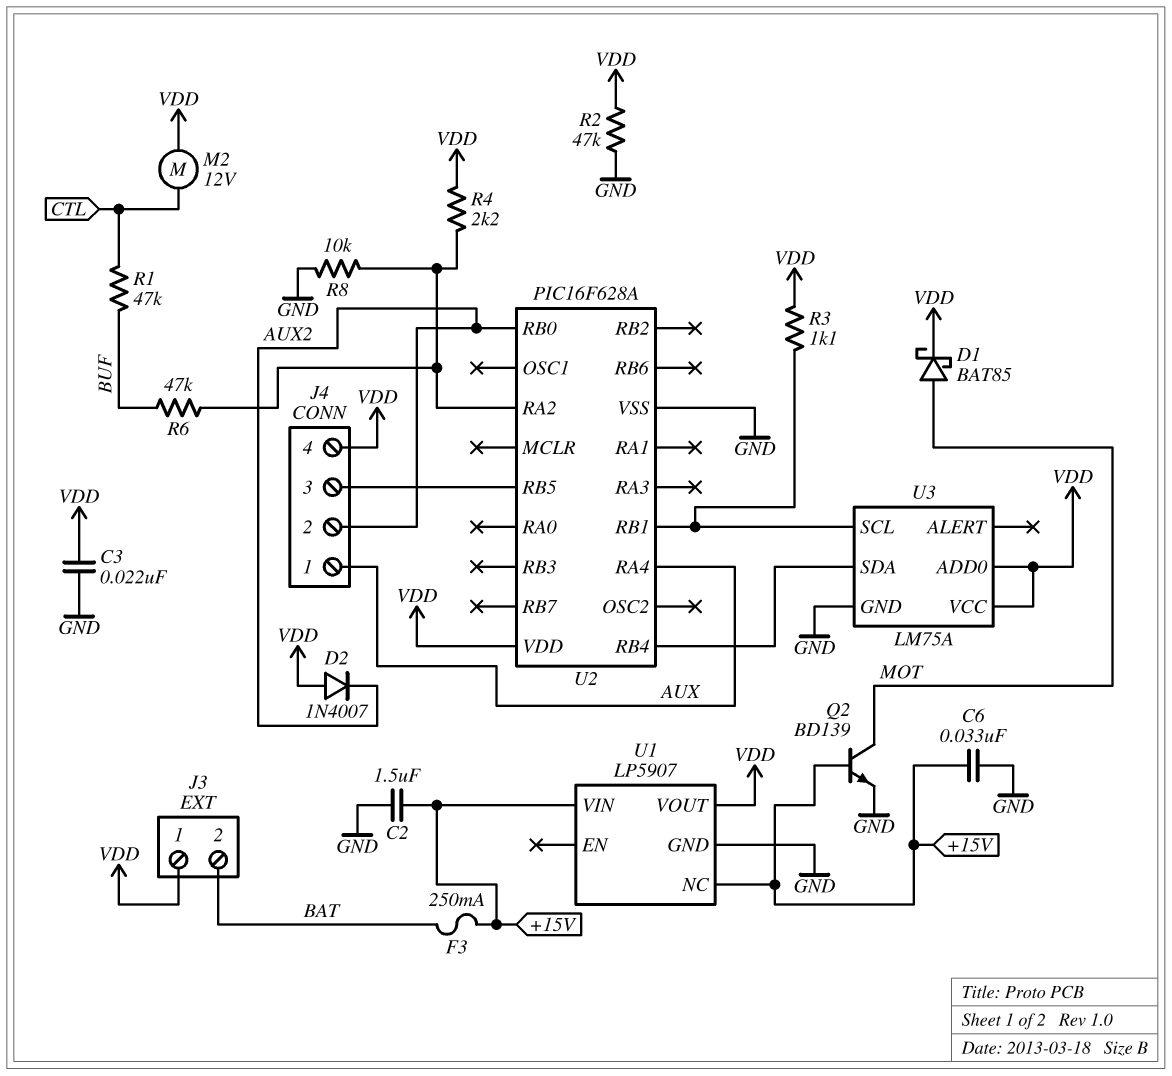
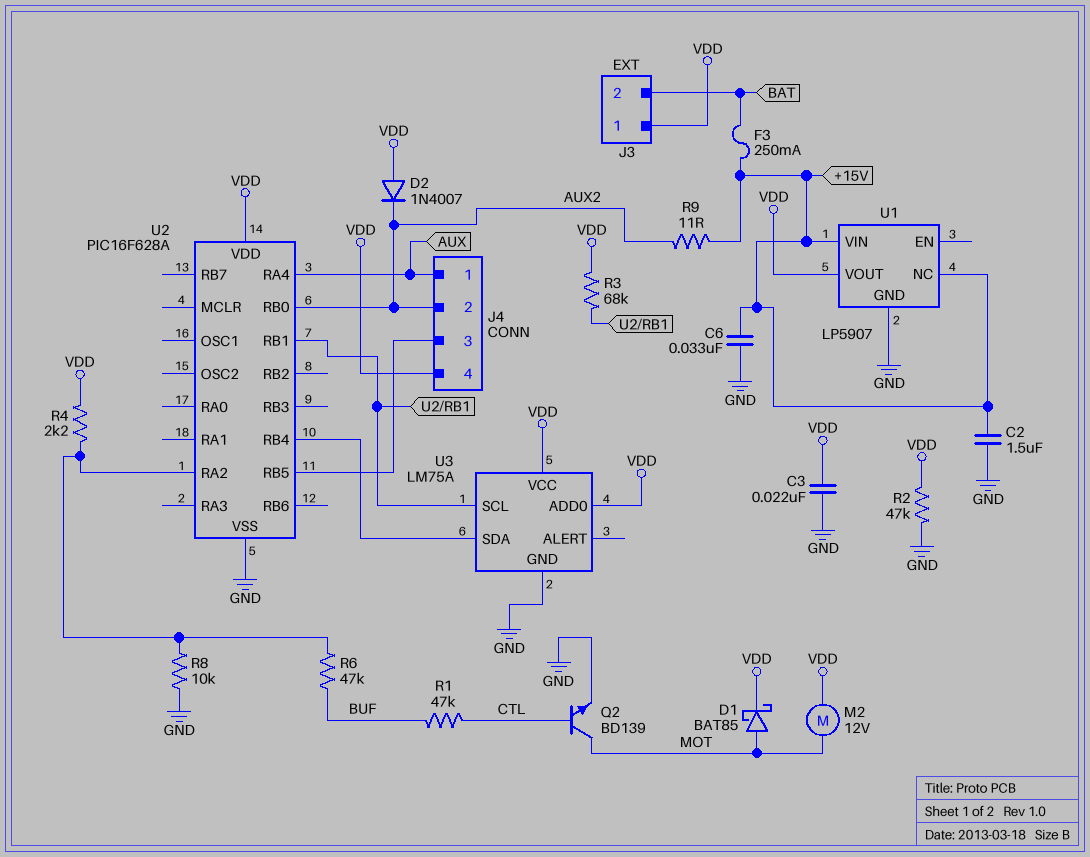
M2: motor 12V (CTL, VDD) -> motor 12V (MOT, VDD)
Q2: NPN BD139 (B +15V, C MOT, E GND) -> NPN BD139 (B CTL, C MOT, E GND)
R3: 1.1k (U2/RB1, VDD) -> 68k (U2/RB1, VDD)
R9: none -> 11 (+15V, AUX2)

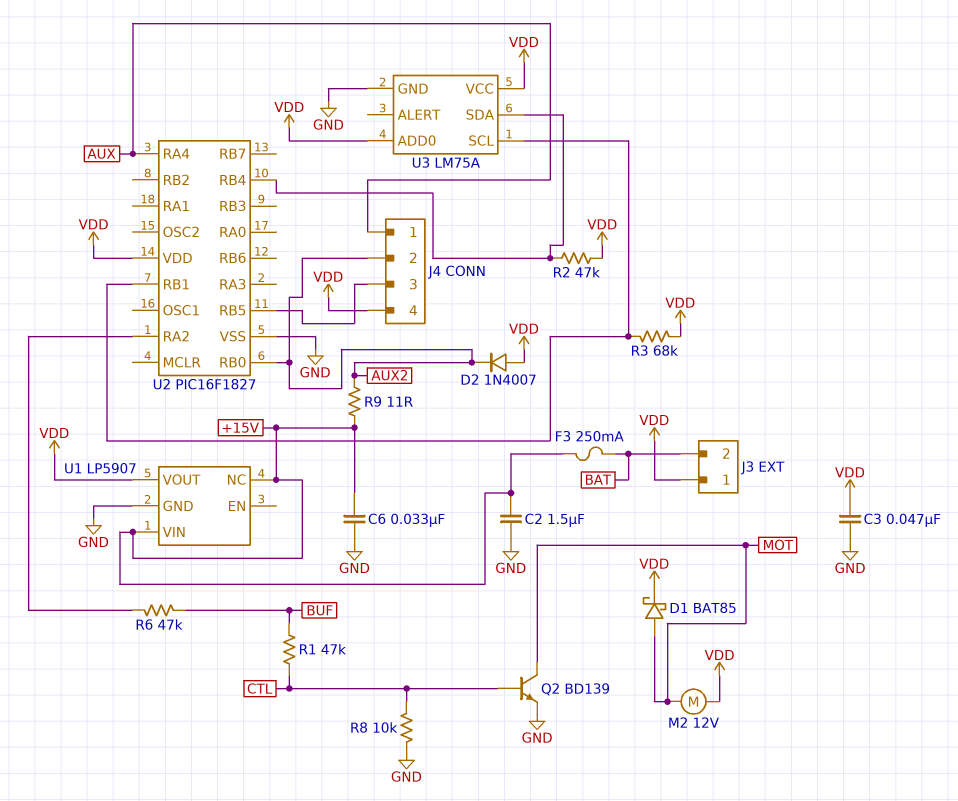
C3: 22nF (GND, VDD) -> 47nF (GND, VDD)
R2: 47k (GND, VDD) -> 47k (U2/RB4, VDD)
R4: 2.2k (U2/RA2, VDD) -> none
R8: 10k (GND, U2/RA2) -> 10k (CTL, GND)
U2: PIC16F628A -> PIC16F1827

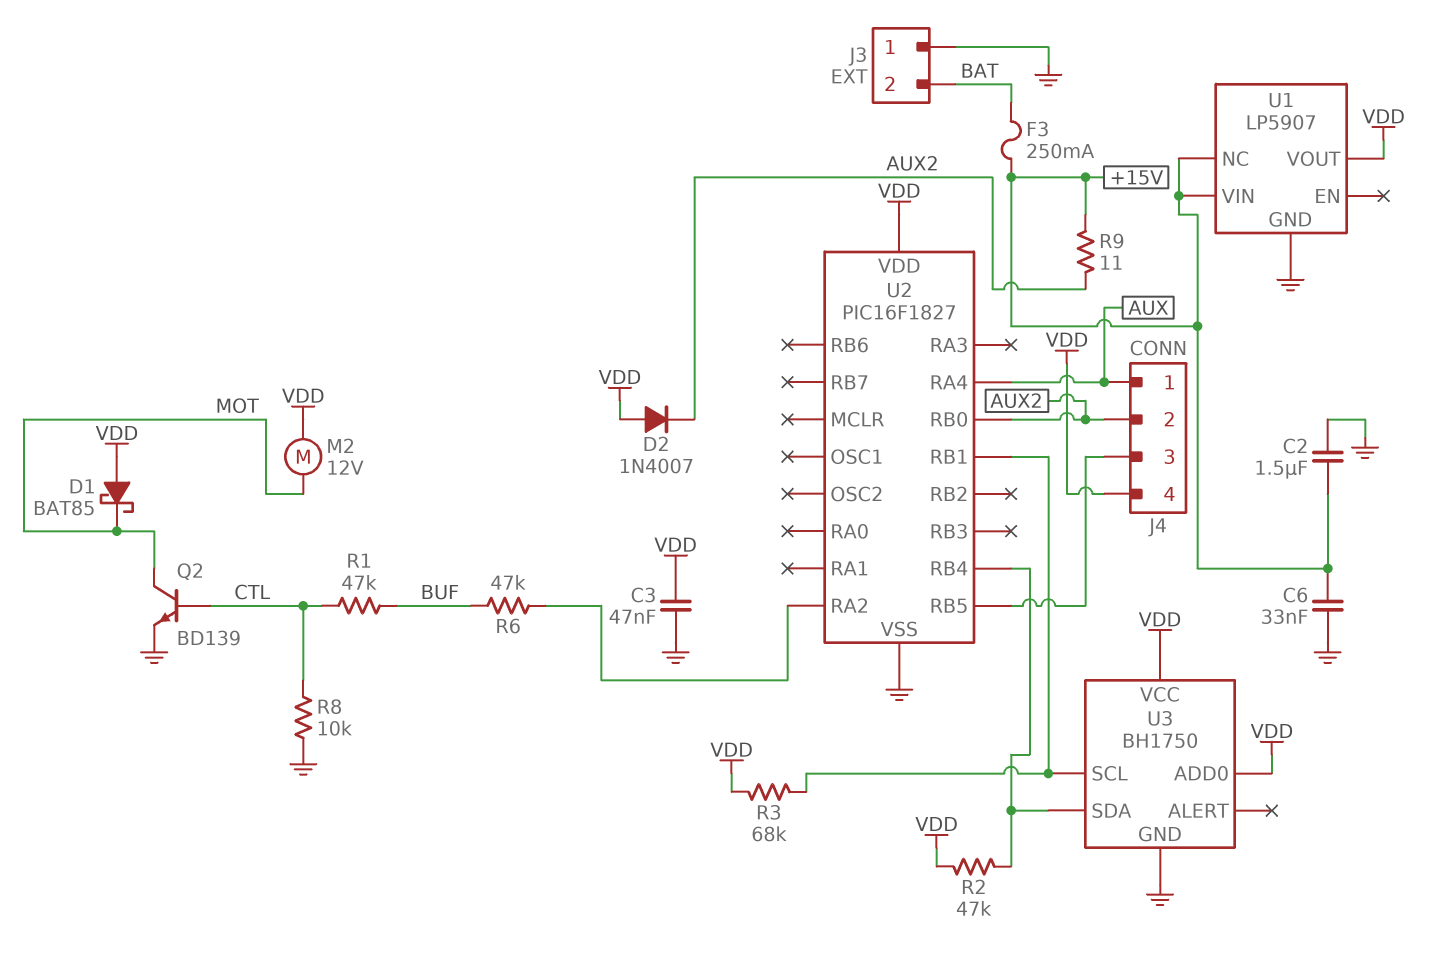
D1: schottky BAT85 (A MOT, K VDD) -> schottky BAT85 (A VDD, K MOT)
J3 pin 1: VDD -> GND
U3: LM75A -> BH1750

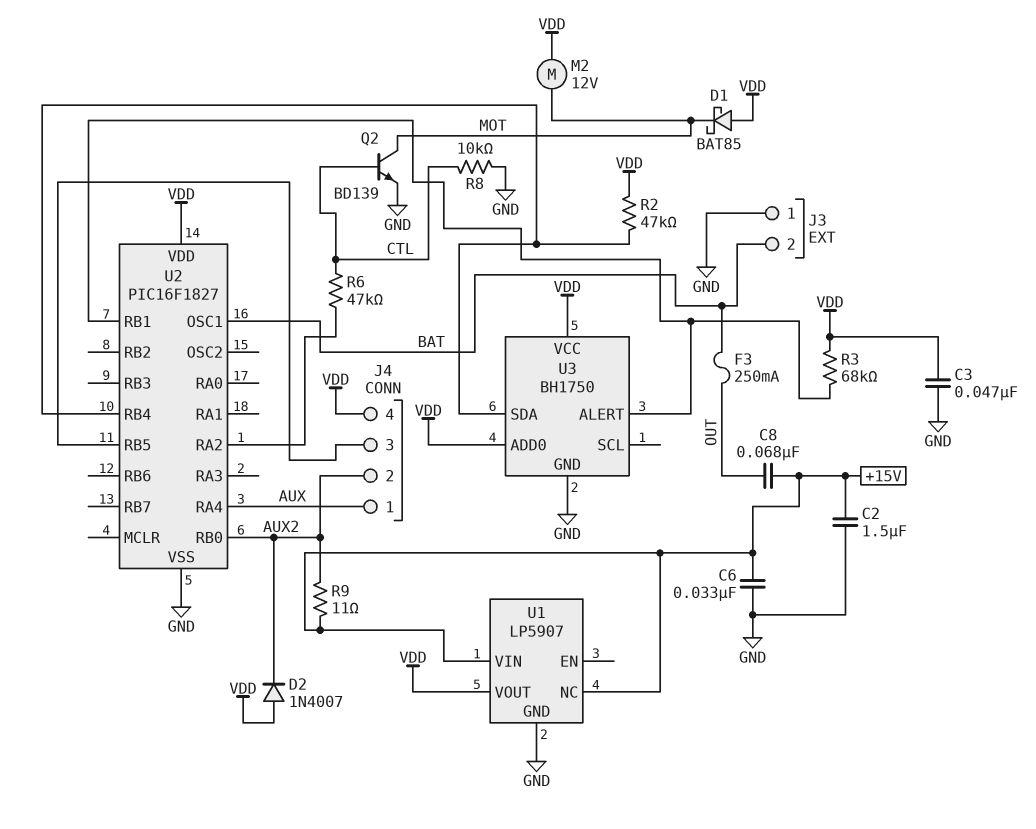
C8: none -> 68nF (+15V, OUT)
F3: 250mA (+15V, BAT) -> 250mA (BAT, OUT)
R1: 47k (BUF, CTL) -> none
R6: 47k (BUF, U2/RA2) -> 47k (CTL, U2/RA2)
U2 pin OSC1: none -> BAT
U3 pin ALERT: none -> U2/RB1
U3 pin SCL: U2/RB1 -> none

